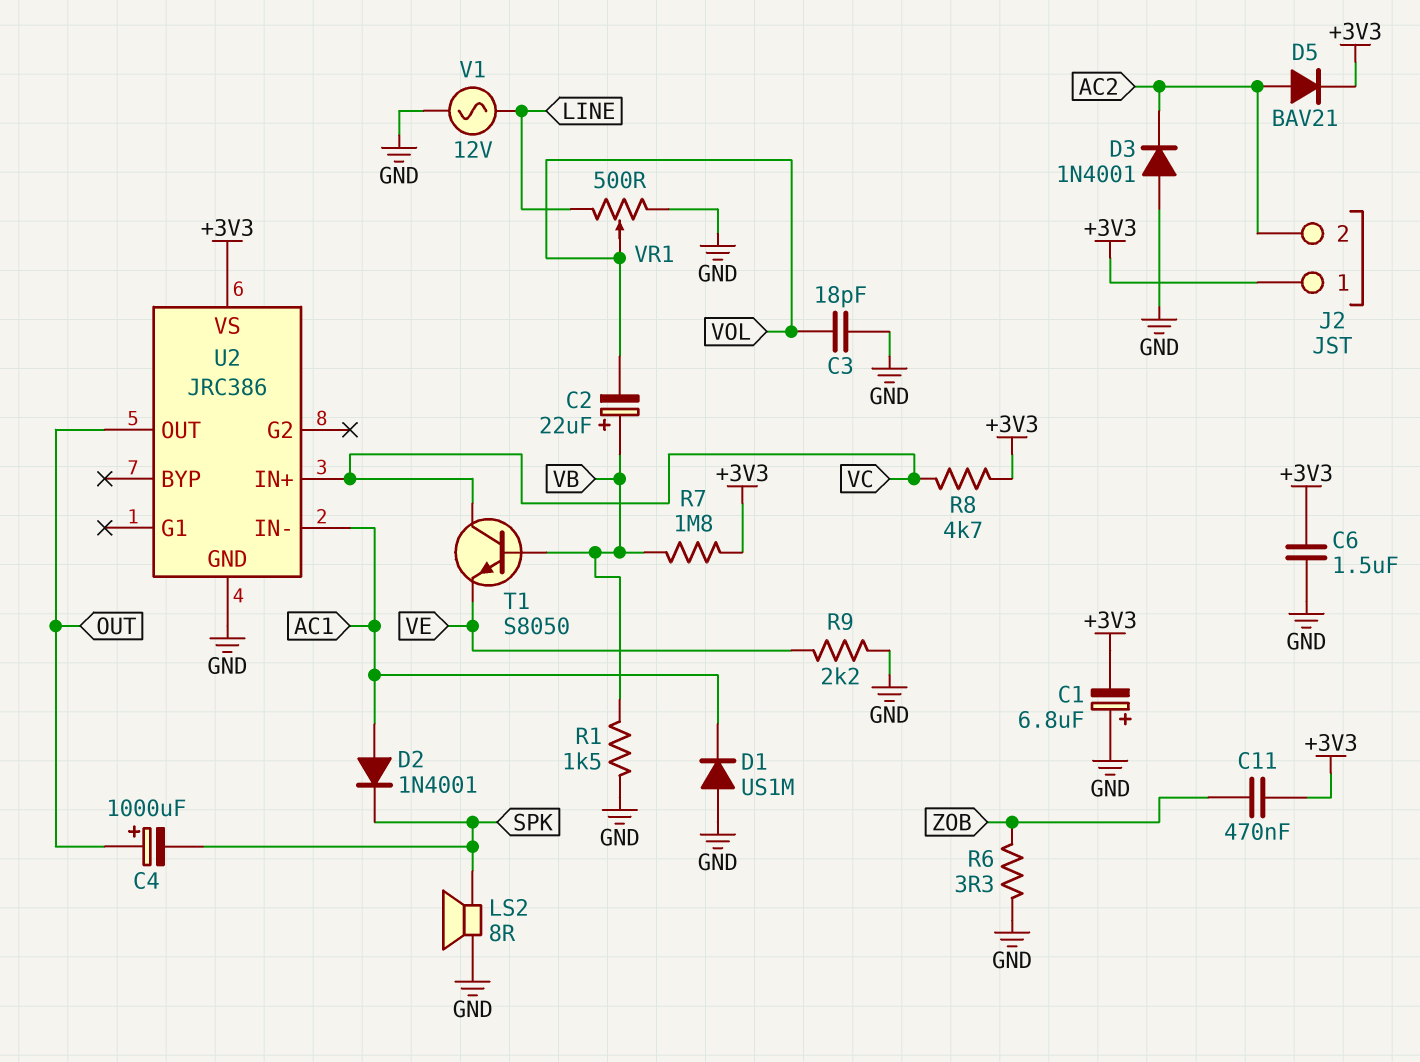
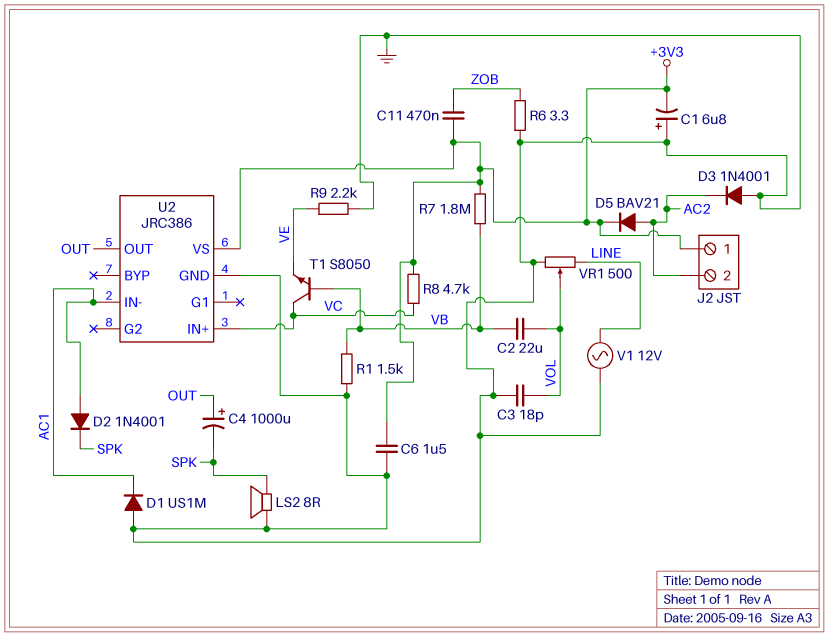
C2: 22uF (plus VB, minus VOL) -> 22uF (VB, VOL)

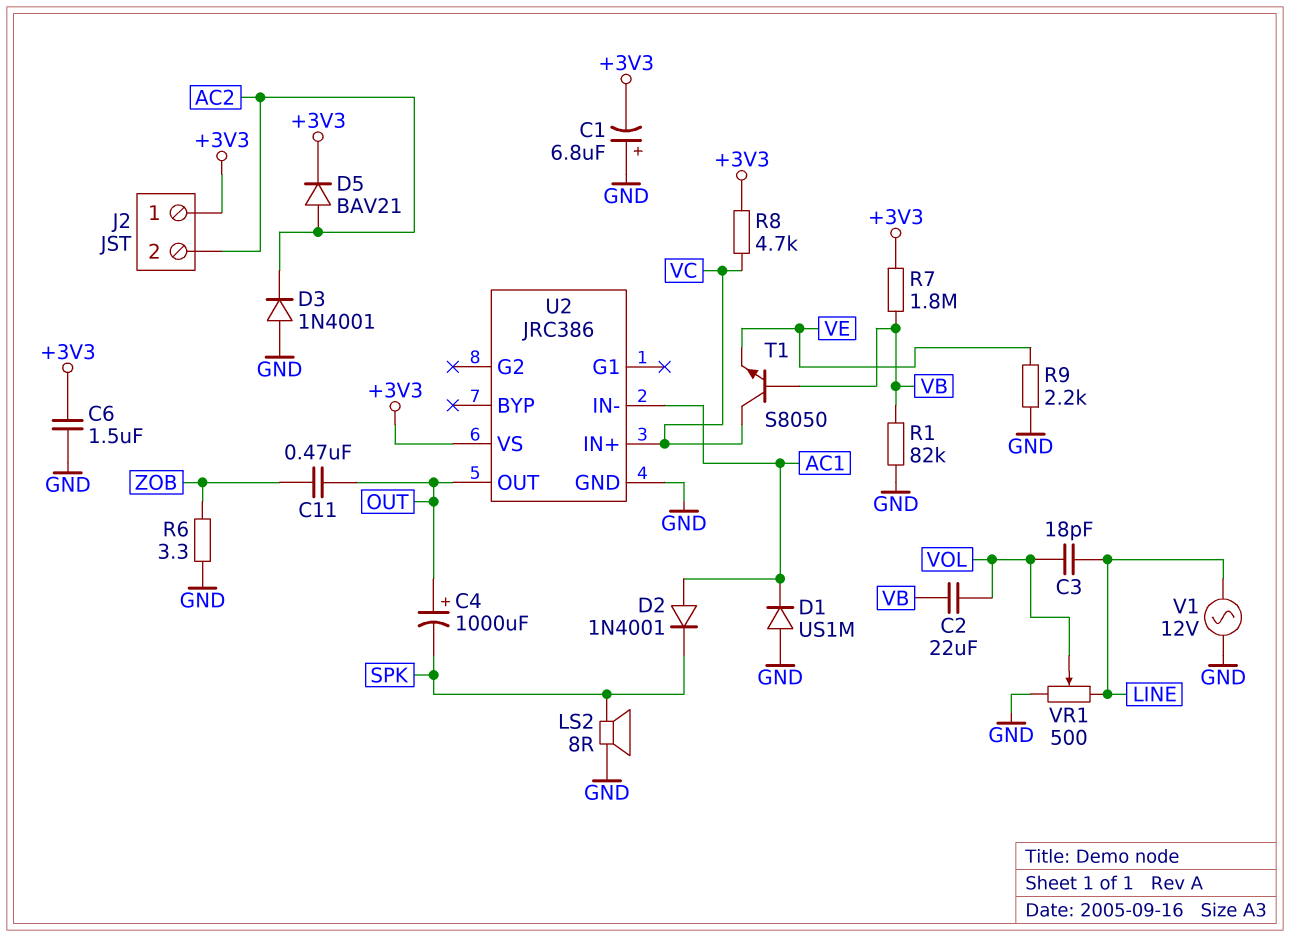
C3: 18pF (GND, VOL) -> 18pF (LINE, VOL)
C11: 470nF (+3V3, ZOB) -> 470nF (OUT, ZOB)
R1: 1.5k (GND, VB) -> 82k (GND, VB)

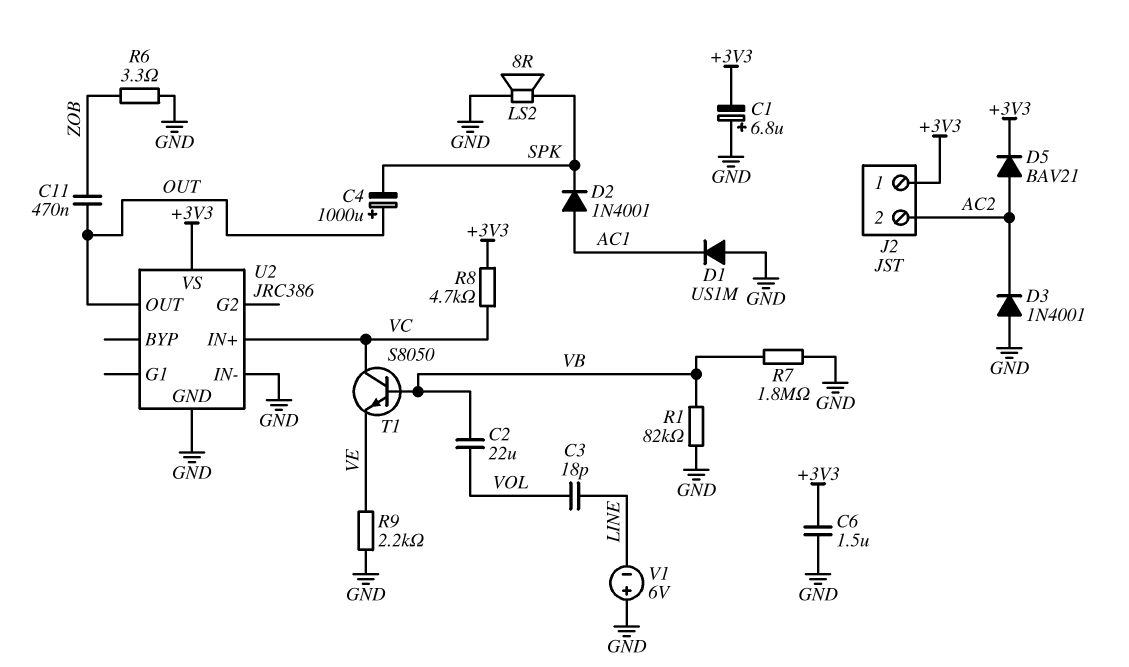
R7: 1.8M (+3V3, VB) -> 1.8M (GND, VB)
U2 pin IN-: AC1 -> GND
V1: AC 12V (GND, LINE) -> 6V (plus GND, minus LINE)
VR1: 500 (GND, LINE, wiper VOL) -> none

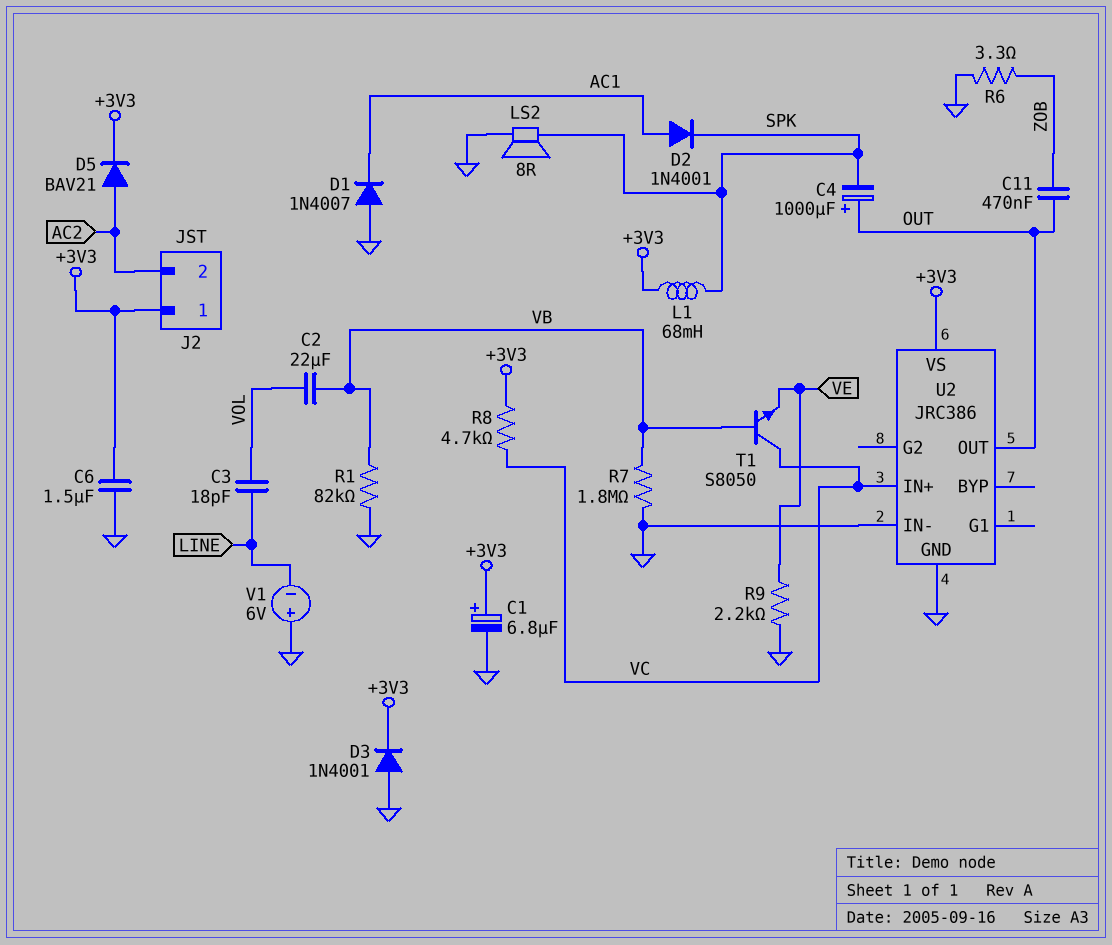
C1: 6.8uF (plus GND, minus +3V3) -> 6.8uF (plus +3V3, minus GND)
D1: diode US1M (A GND, K AC1) -> diode 1N4007 (A GND, K AC1)
D3: diode 1N4001 (A GND, K AC2) -> diode 1N4001 (A GND, K +3V3)
L1: none -> 68mH (+3V3, SPK)

